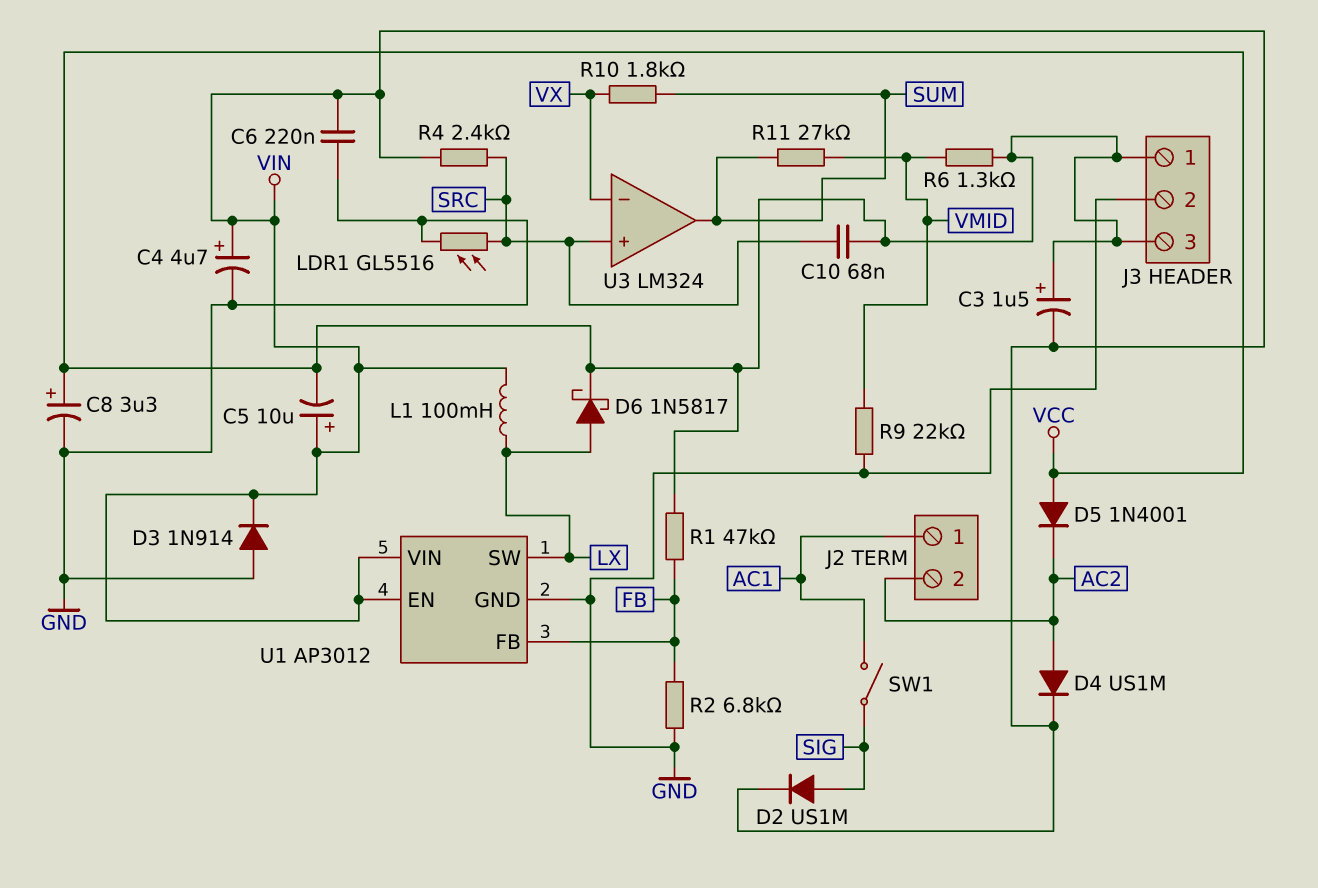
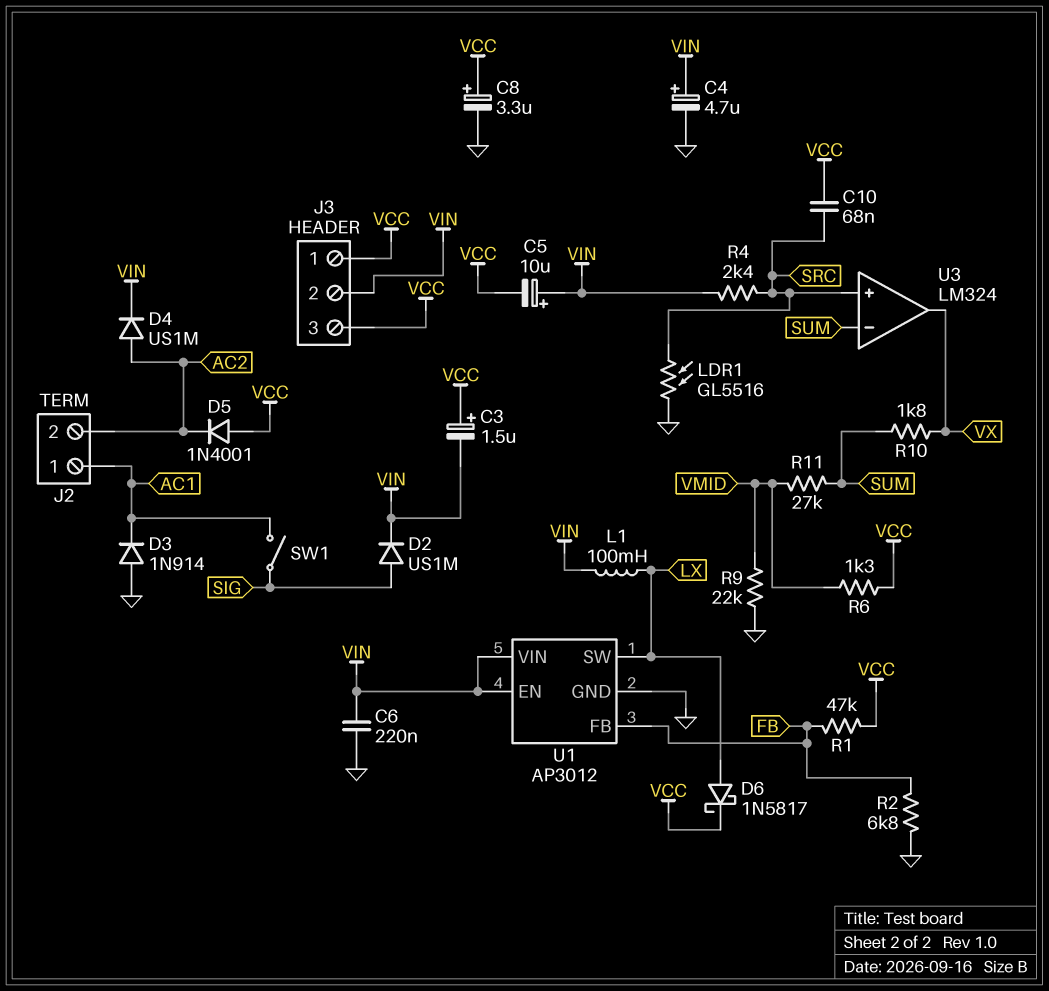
D3: diode 1N914 (A GND, K VIN) -> diode 1N914 (A GND, K AC1)
J3 pin 2: GND -> VIN
U3 pin in-: VX -> SUM
U3 pin out: SUM -> VX

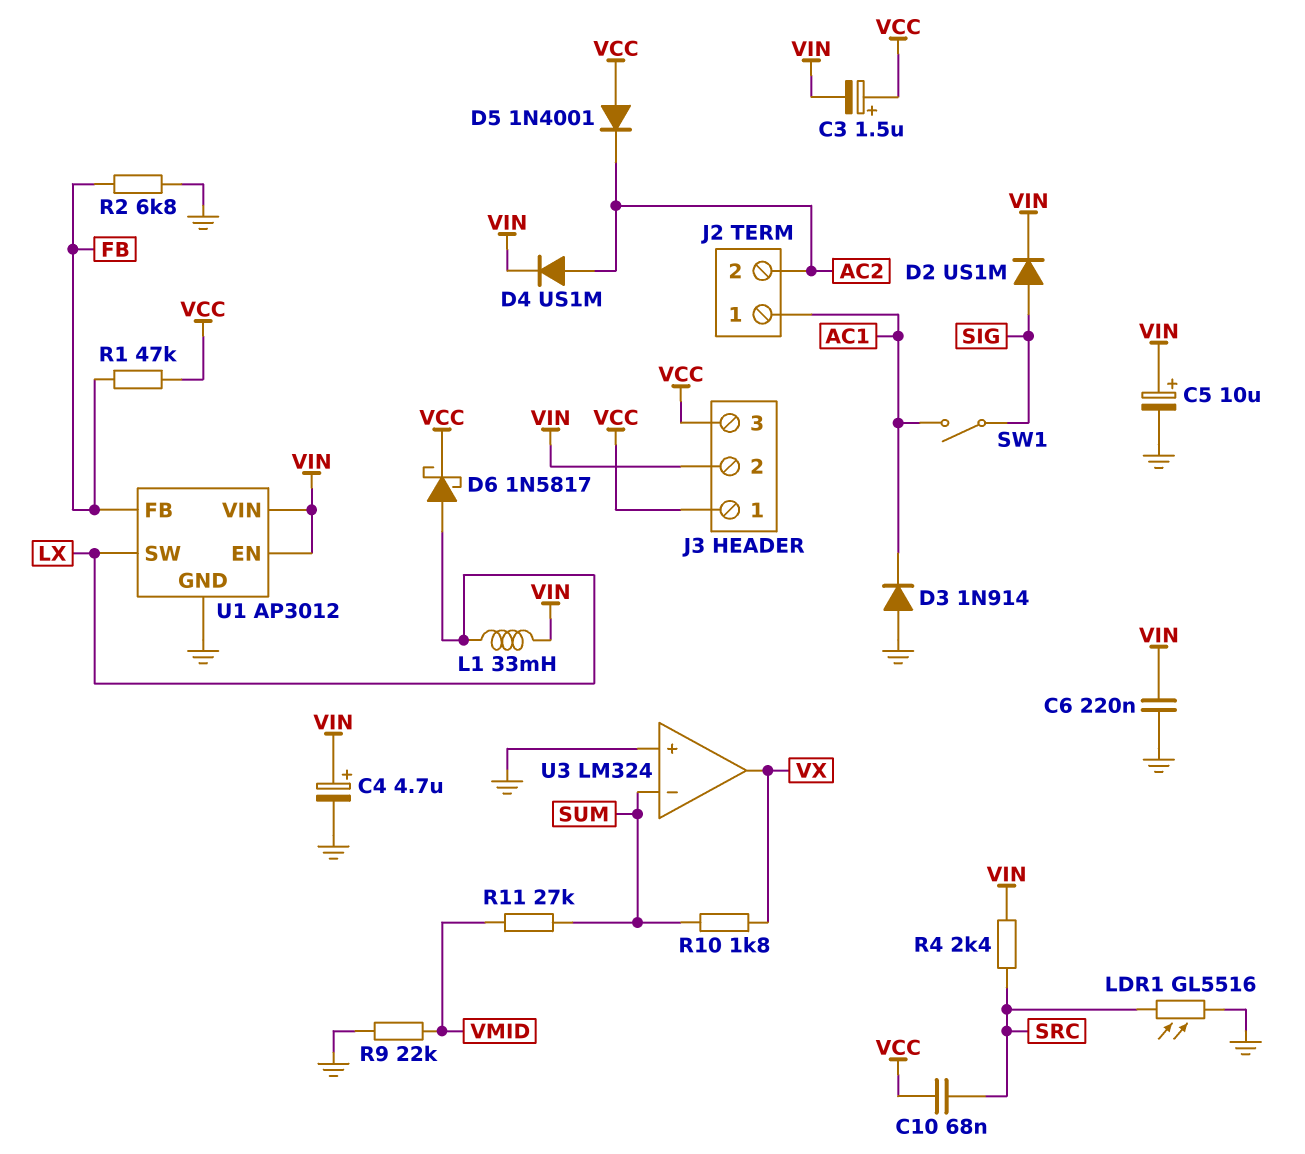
C5: 10uF (plus VIN, minus VCC) -> 10uF (plus VIN, minus GND)
C8: 3.3uF (plus VCC, minus GND) -> none
L1: 100mH (LX, VIN) -> 33mH (LX, VIN)
R6: 1.3k (VCC, VMID) -> none
U3 pin in+: SRC -> GND

